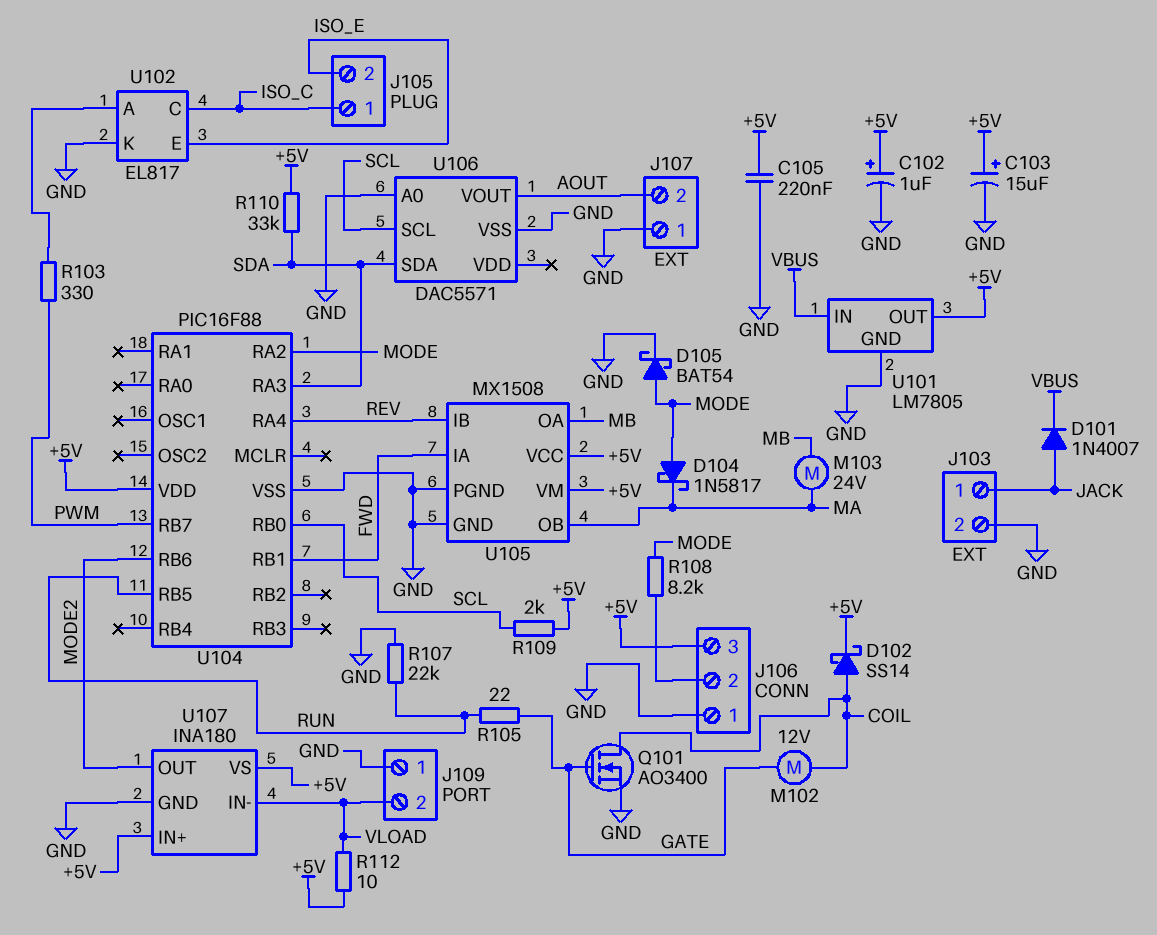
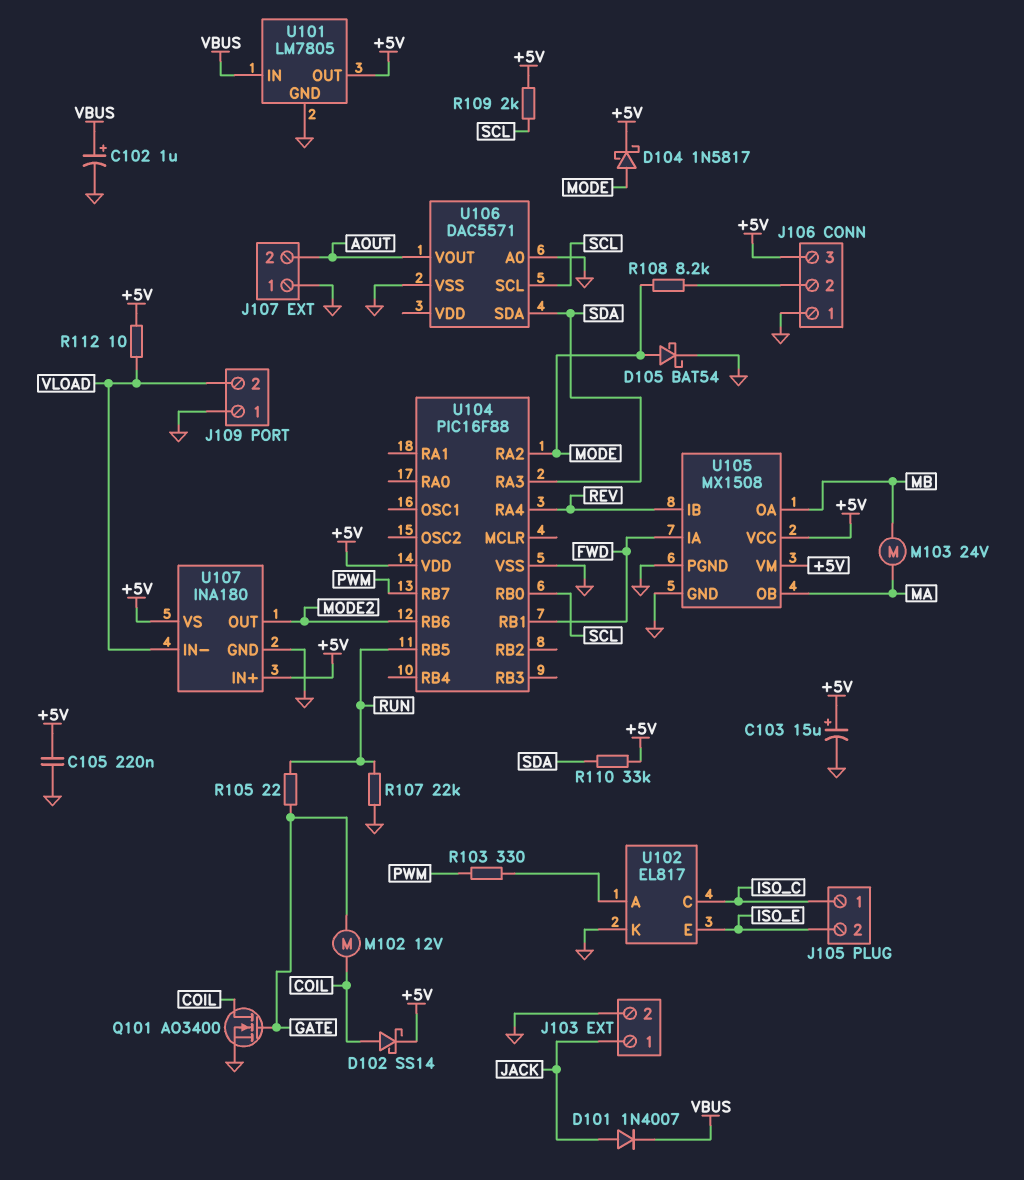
C102: 1uF (plus +5V, minus GND) -> 1uF (plus VBUS, minus GND)
D104: schottky 1N5817 (A MODE, K MA) -> schottky 1N5817 (A MODE, K +5V)

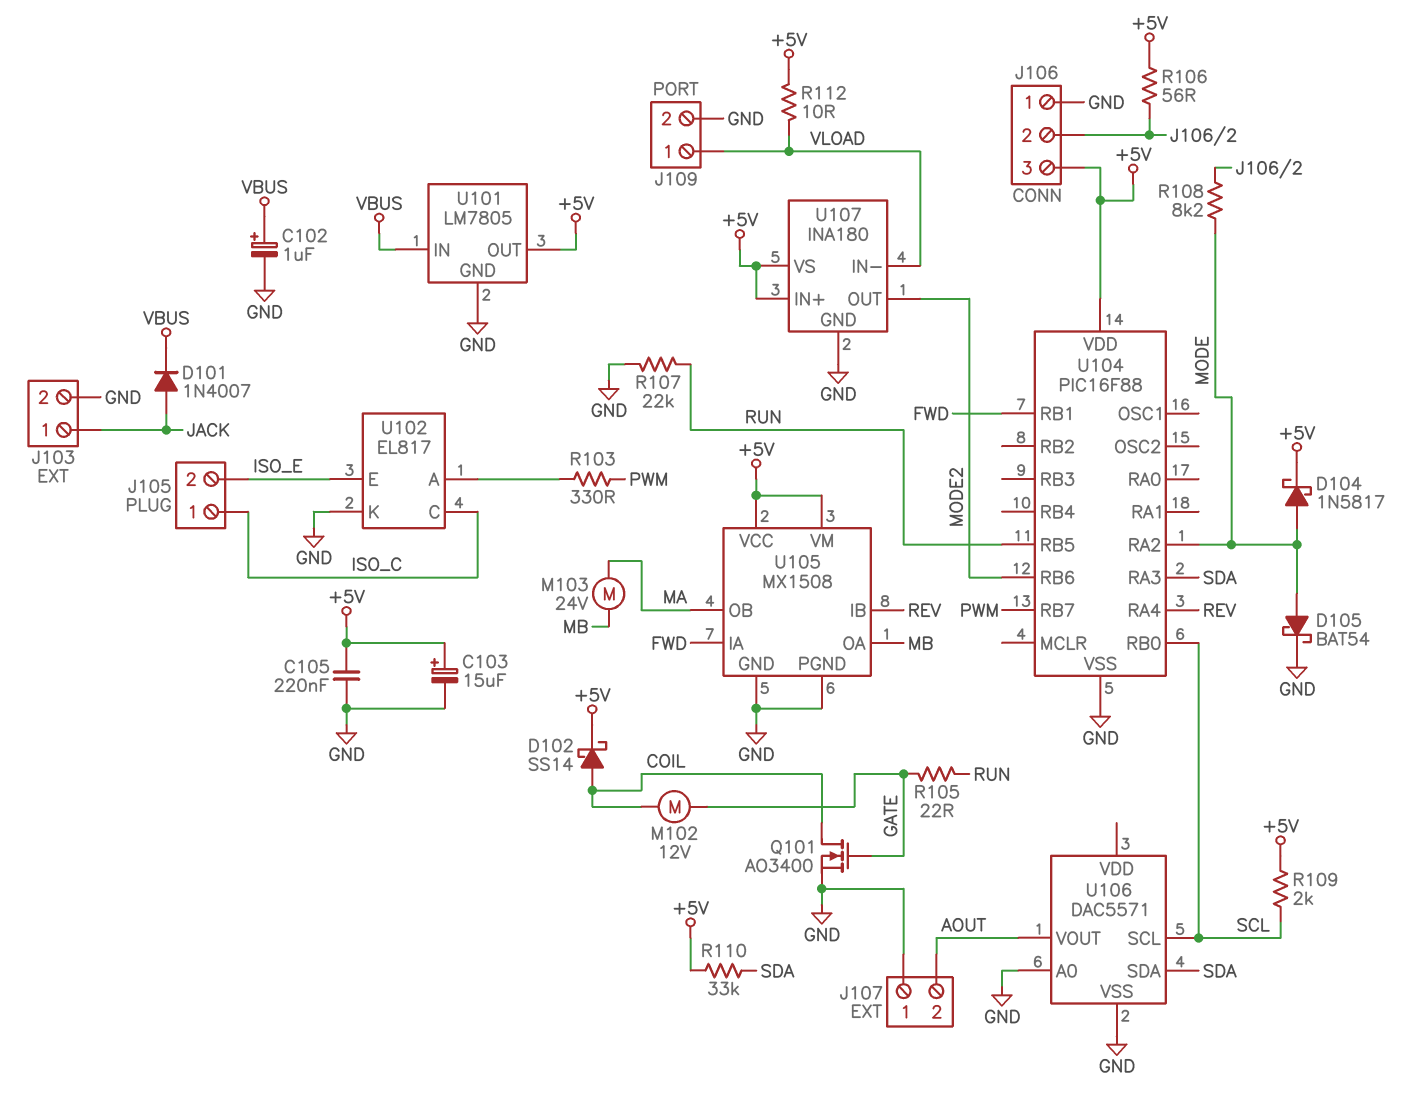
J109 pin 1: GND -> VLOAD
J109 pin 2: VLOAD -> GND
R106: none -> 56 (+5V, J106/2)

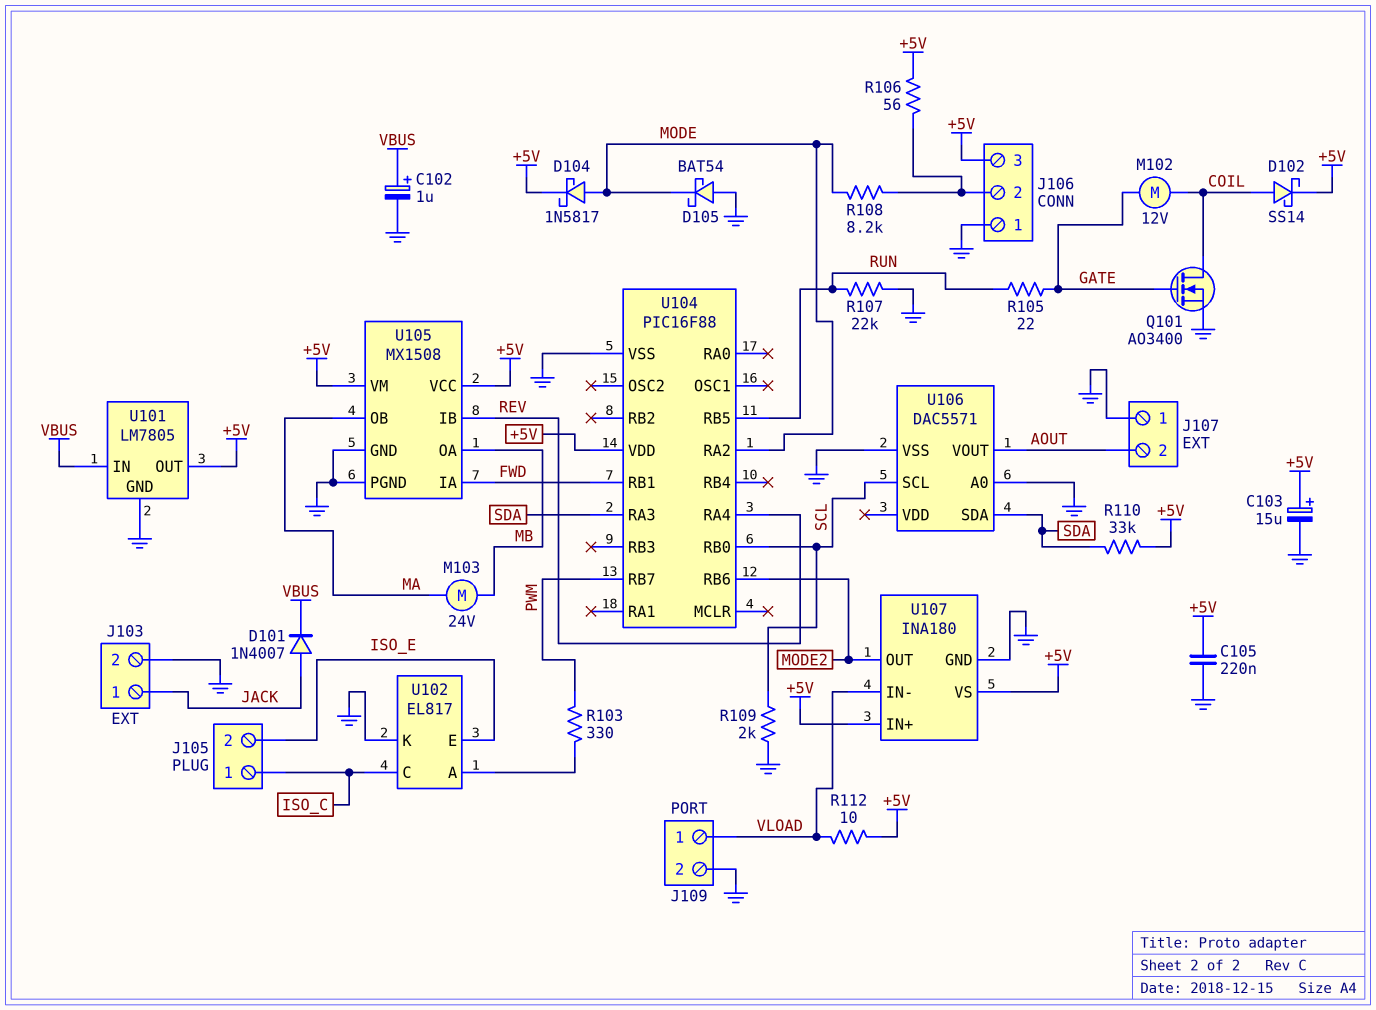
D105: schottky BAT54 (A MODE, K GND) -> schottky BAT54 (A GND, K MODE)
R109: 2k (+5V, SCL) -> 2k (GND, SCL)

